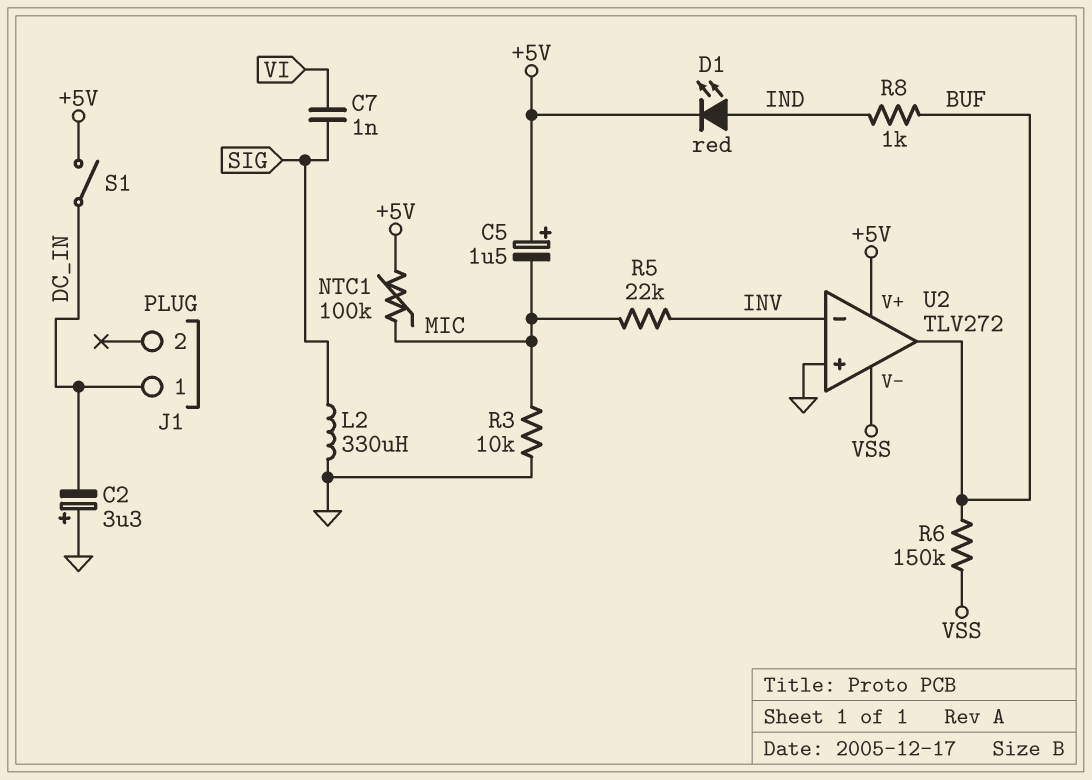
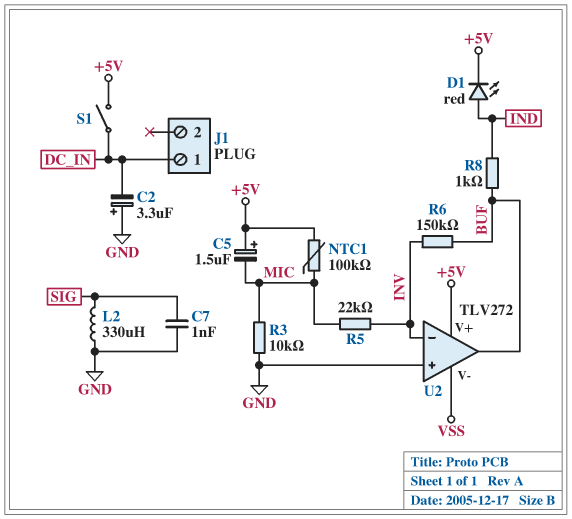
C7: 1nF (SIG, VI) -> 1nF (GND, SIG)
R6: 150k (BUF, VSS) -> 150k (BUF, INV)

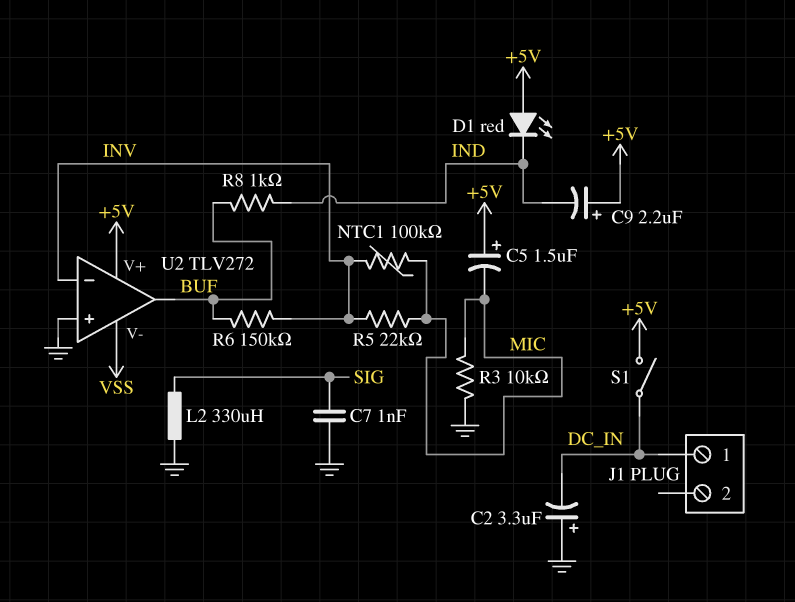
C9: none -> 2.2uF (plus +5V, minus IND)
D1: LED red (A IND, K +5V) -> LED red (A +5V, K IND)
NTC1: 100k (+5V, MIC) -> 100k (INV, MIC)

